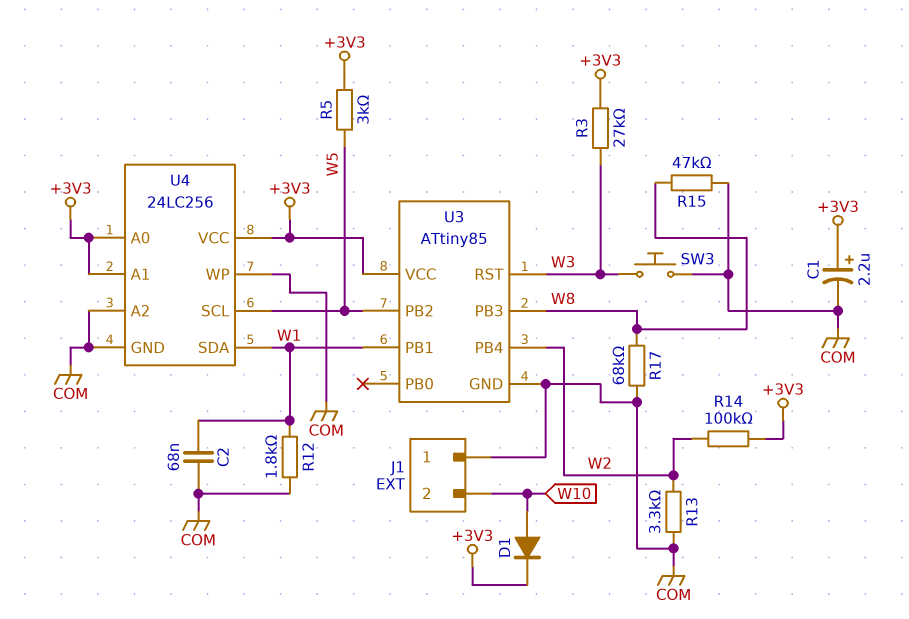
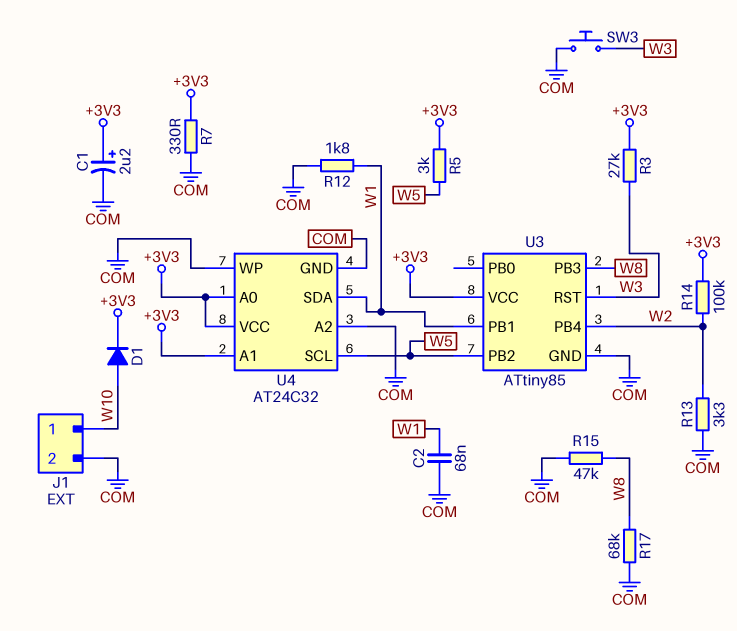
J1 pin 1: COM -> W10
J1 pin 2: W10 -> COM
R7: none -> 330 (+3V3, COM)
U4: 24LC256 -> AT24C32

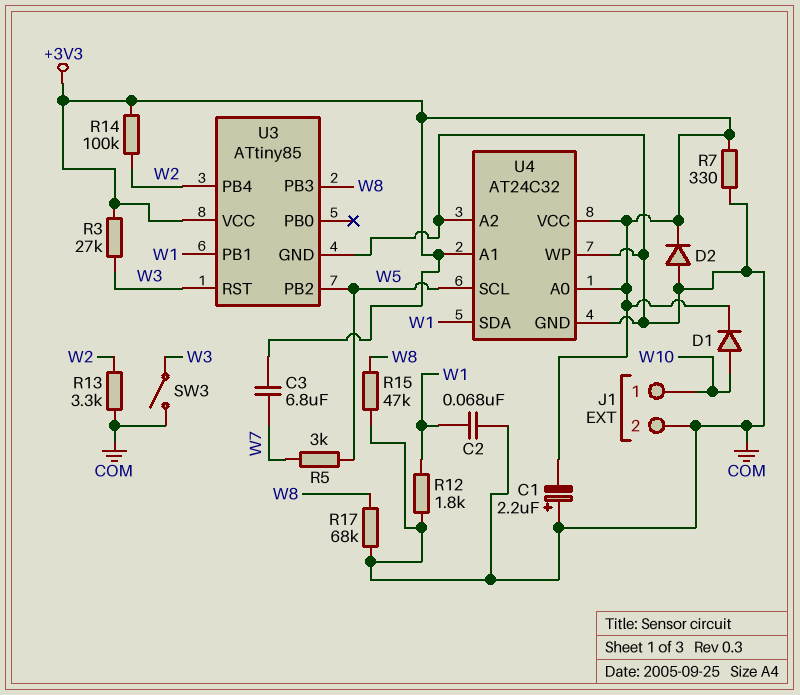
C1: 2.2uF (plus +3V3, minus COM) -> 2.2uF (plus COM, minus +3V3)
C3: none -> 6.8uF (+3V3, W7)
D2: none -> diode (A COM, K +3V3)
R5: 3k (+3V3, W5) -> 3k (W5, W7)
SW3: button (COM, W3) -> switch (COM, W3)

